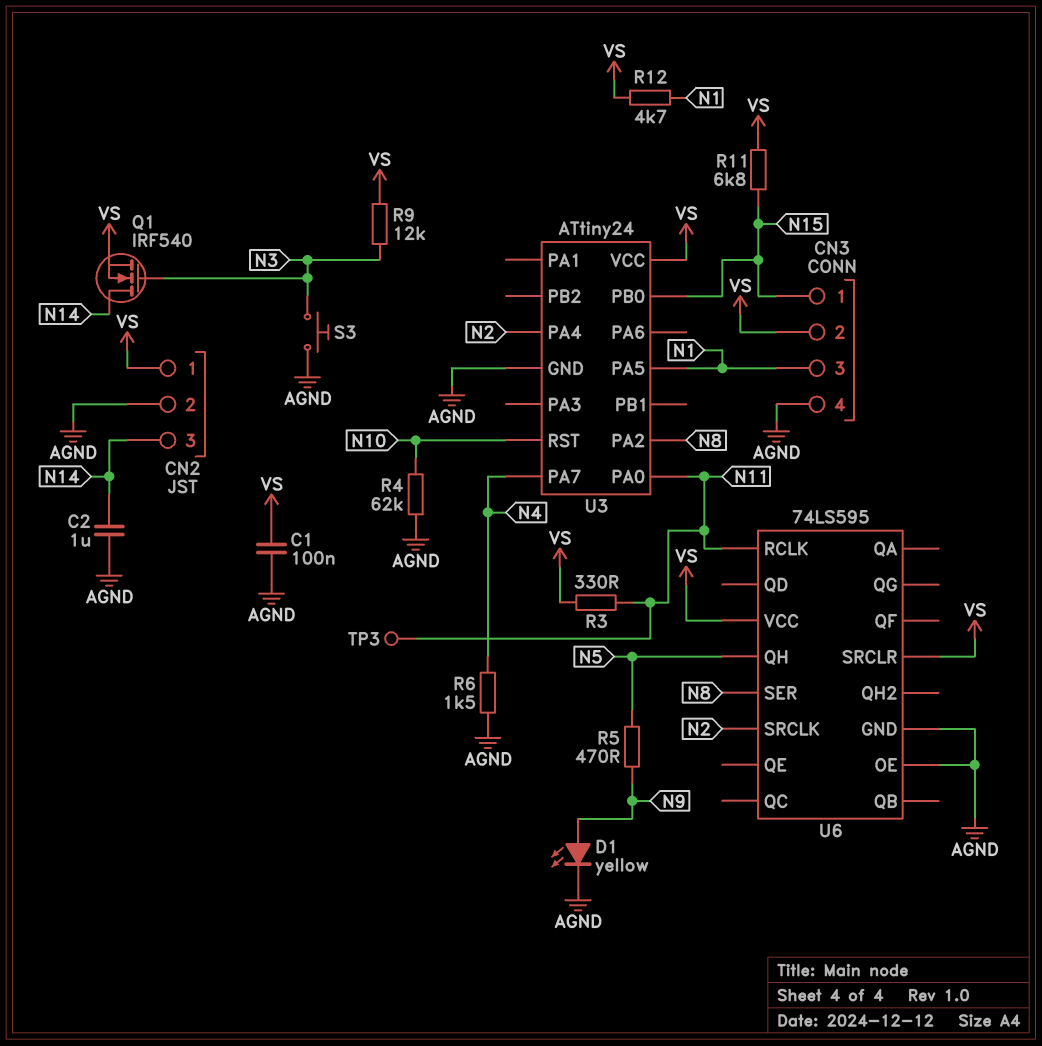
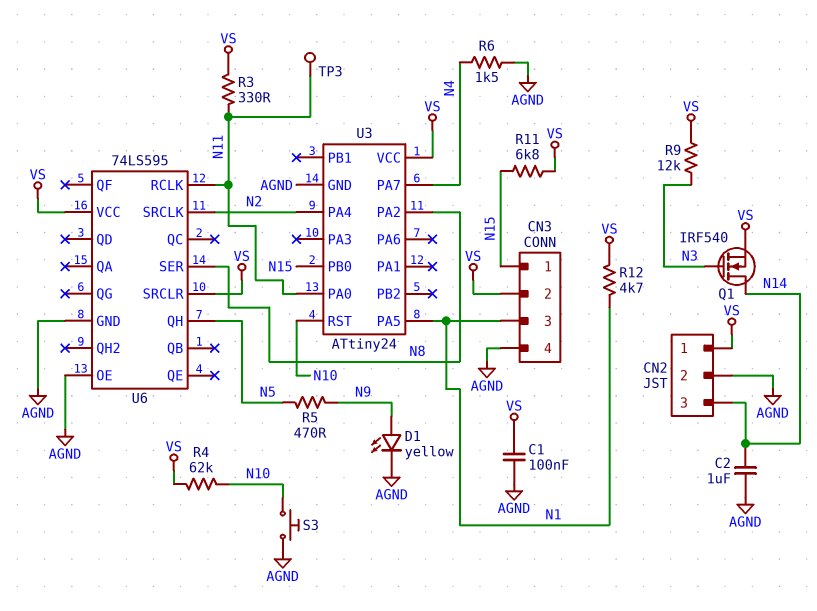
R4: 62k (AGND, N10) -> 62k (N10, VS)
S3: button (AGND, N3) -> button (AGND, N10)

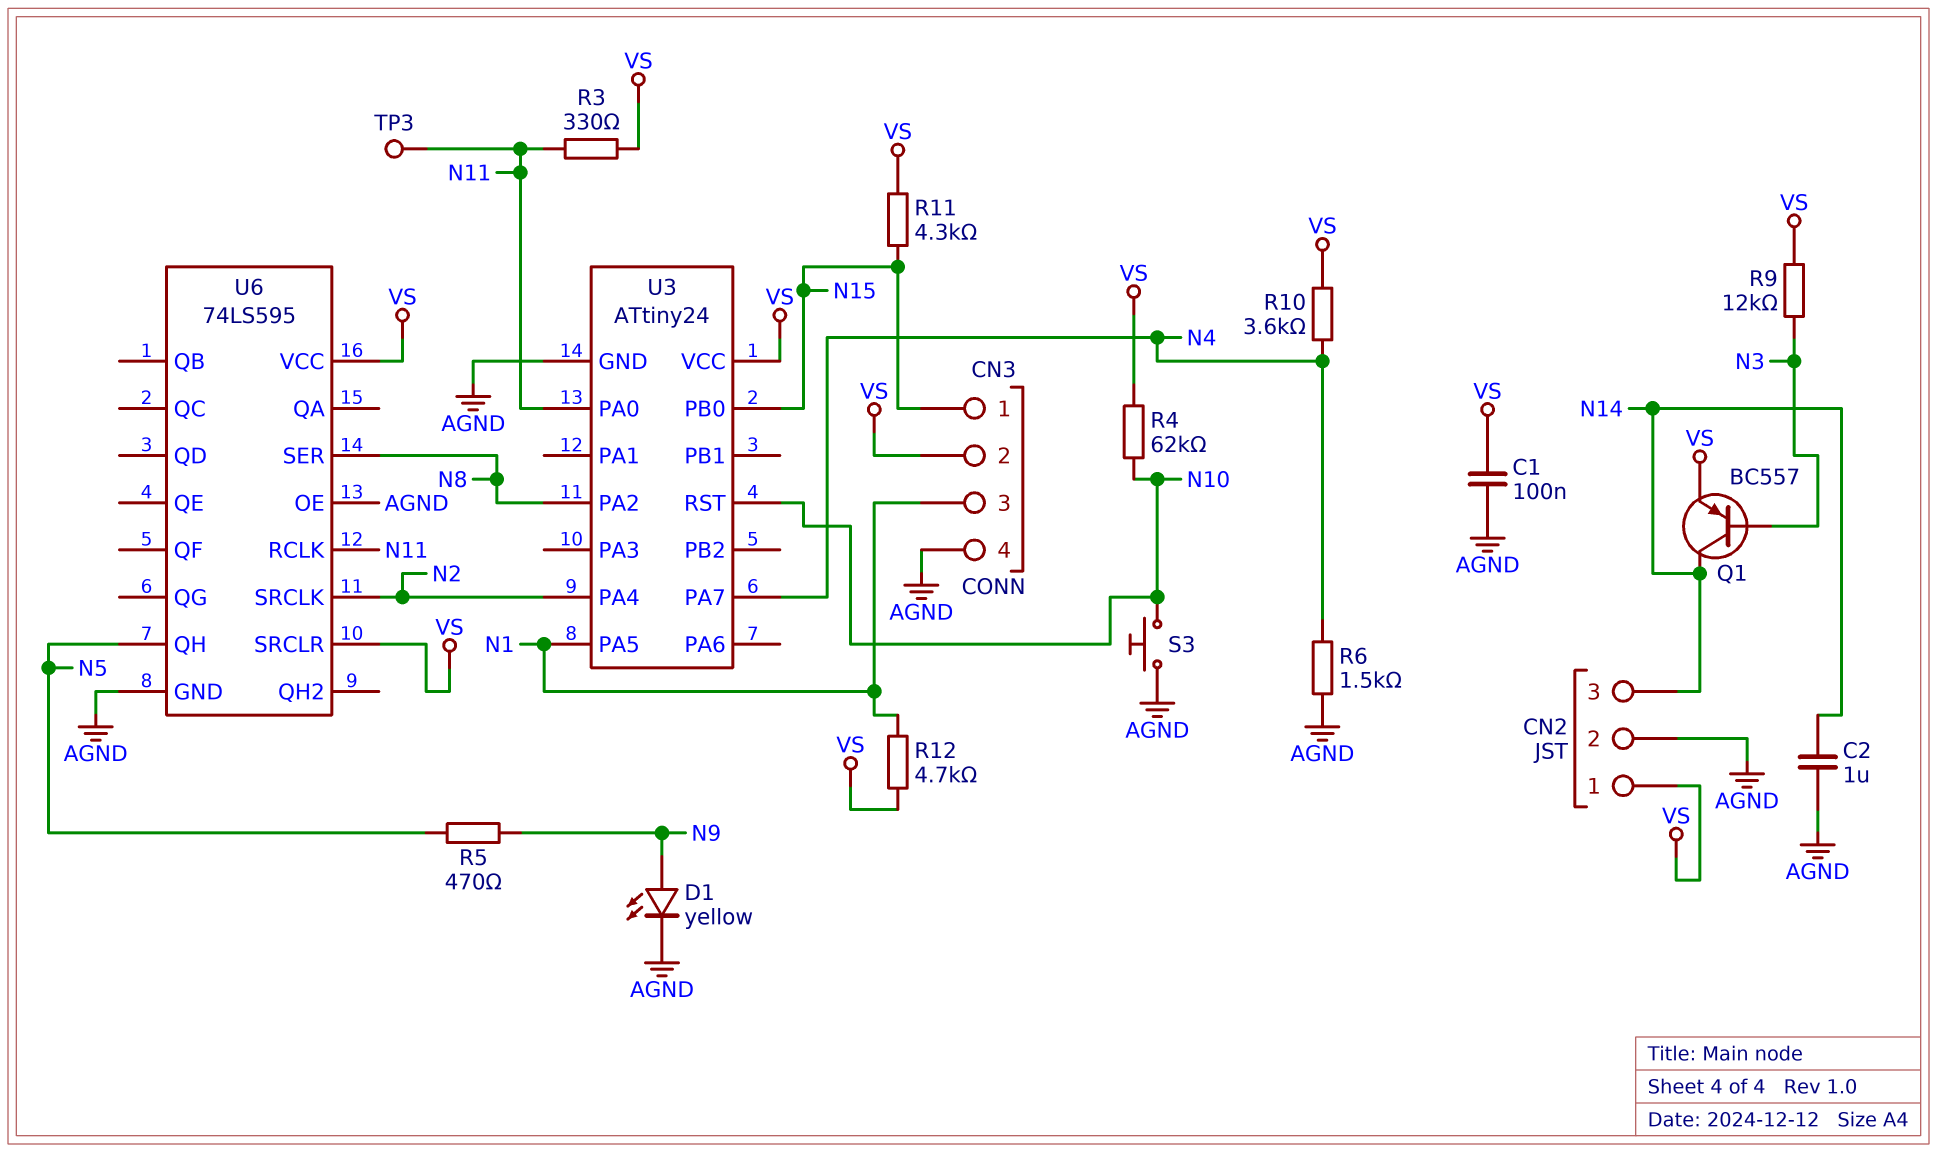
Q1: NMOS IRF540 (G N3, D N14, S VS) -> PNP BC557 (B N3, C N14, E VS)
R10: none -> 3.6k (N4, VS)
R11: 6.8k (N15, VS) -> 4.3k (N15, VS)

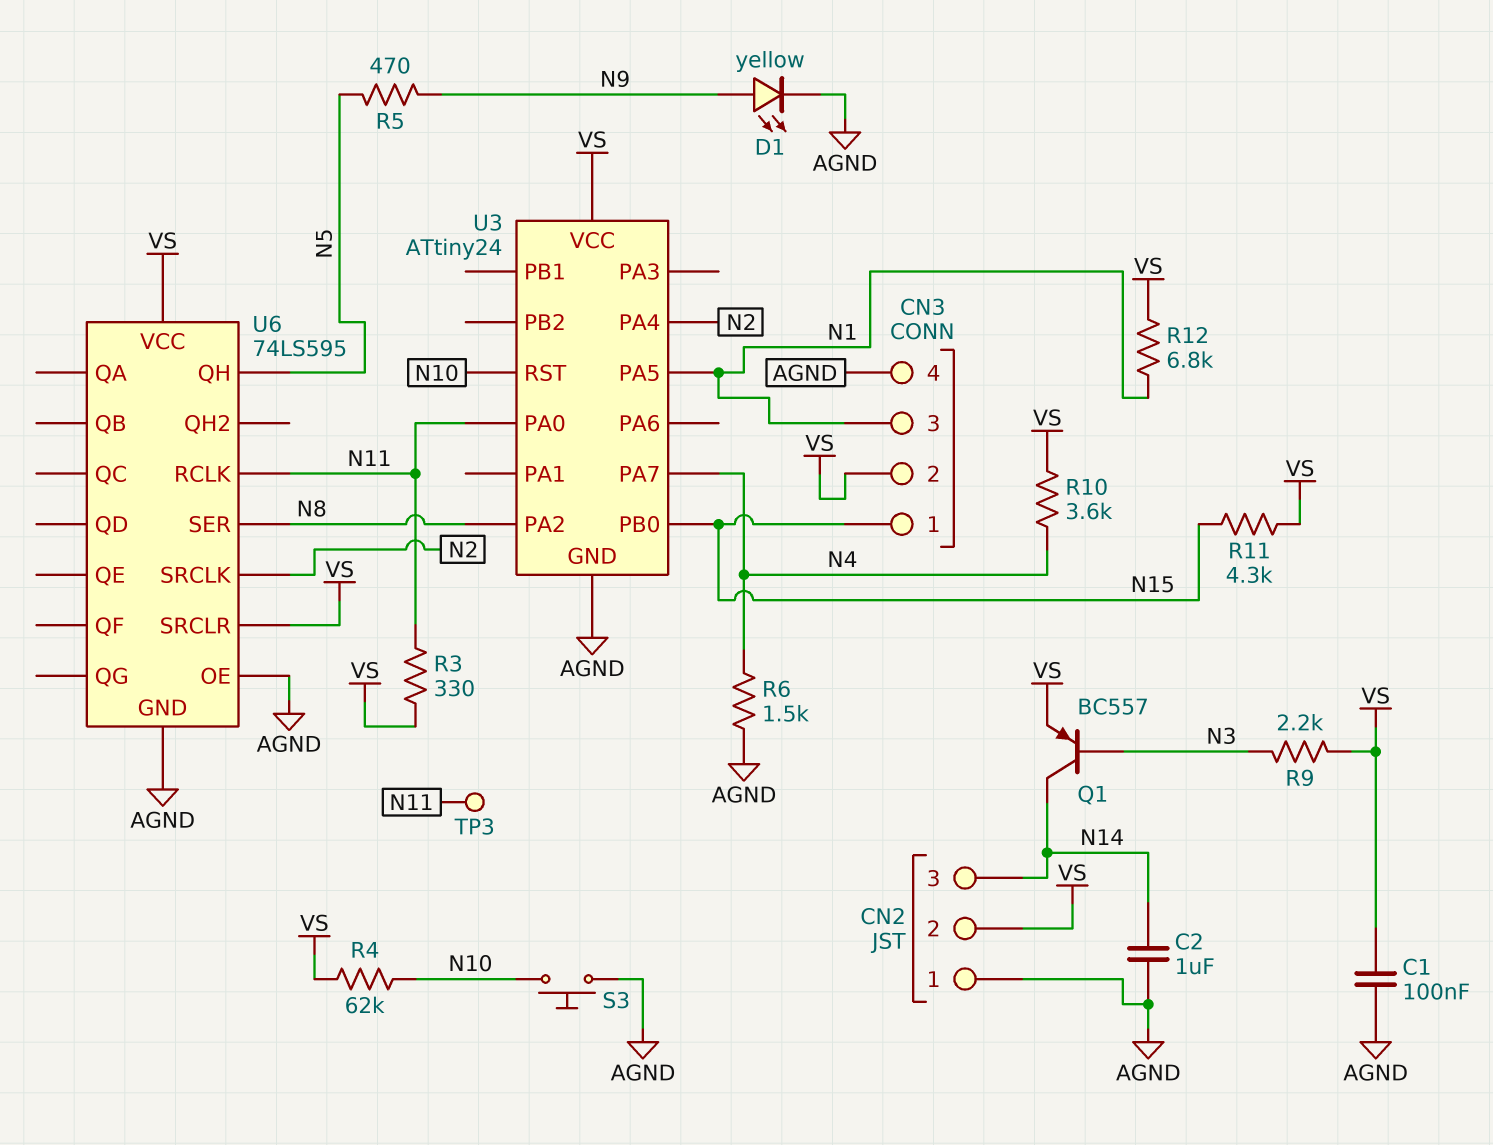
CN2 pin 1: VS -> AGND
CN2 pin 2: AGND -> VS
R9: 12k (N3, VS) -> 2.2k (N3, VS)
R12: 4.7k (N1, VS) -> 6.8k (N1, VS)

